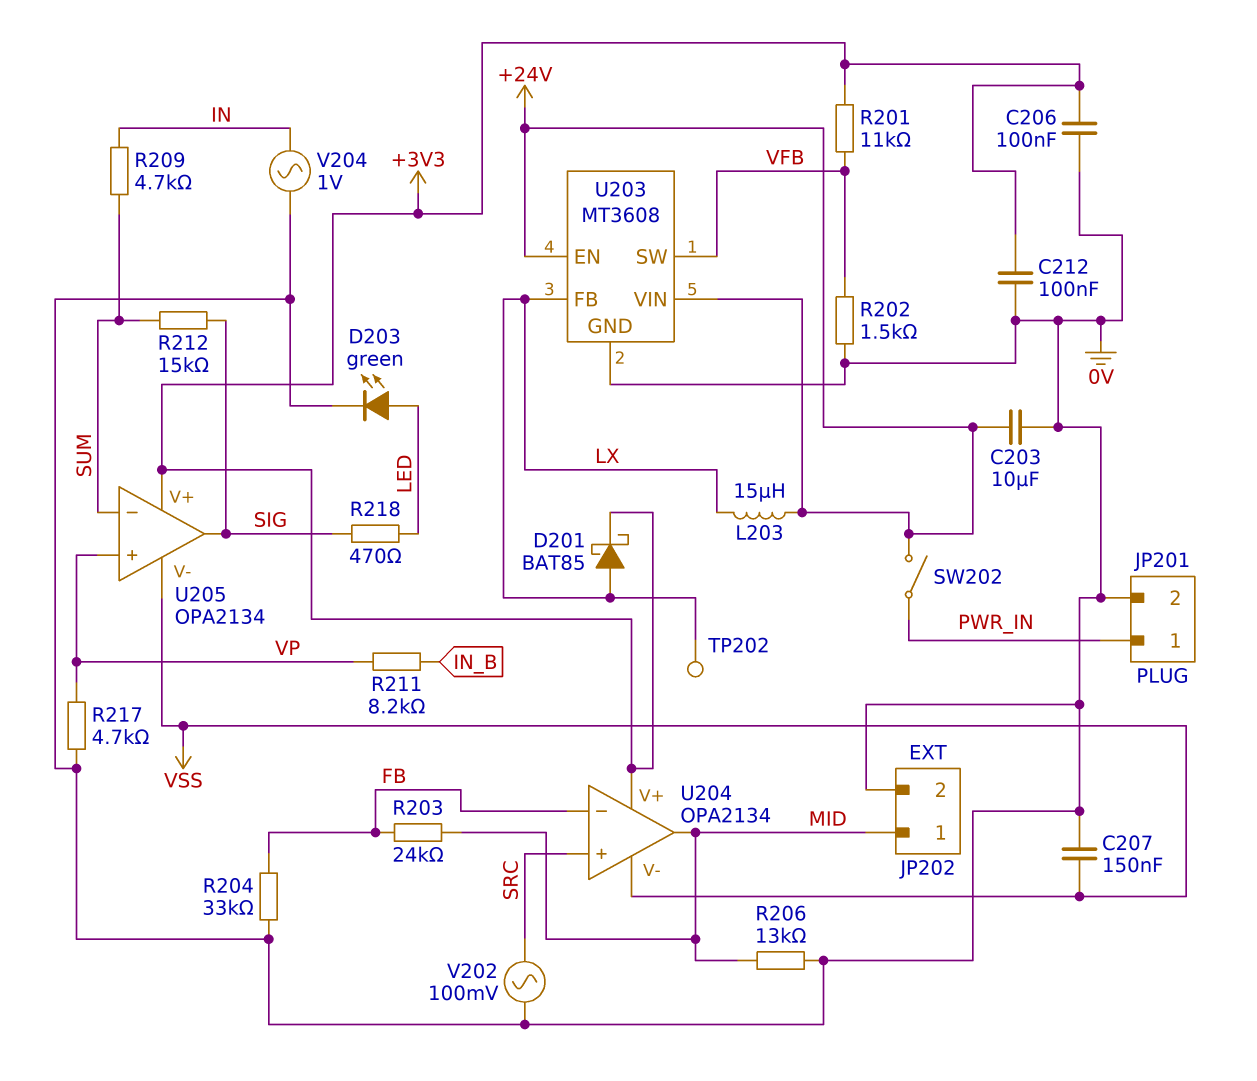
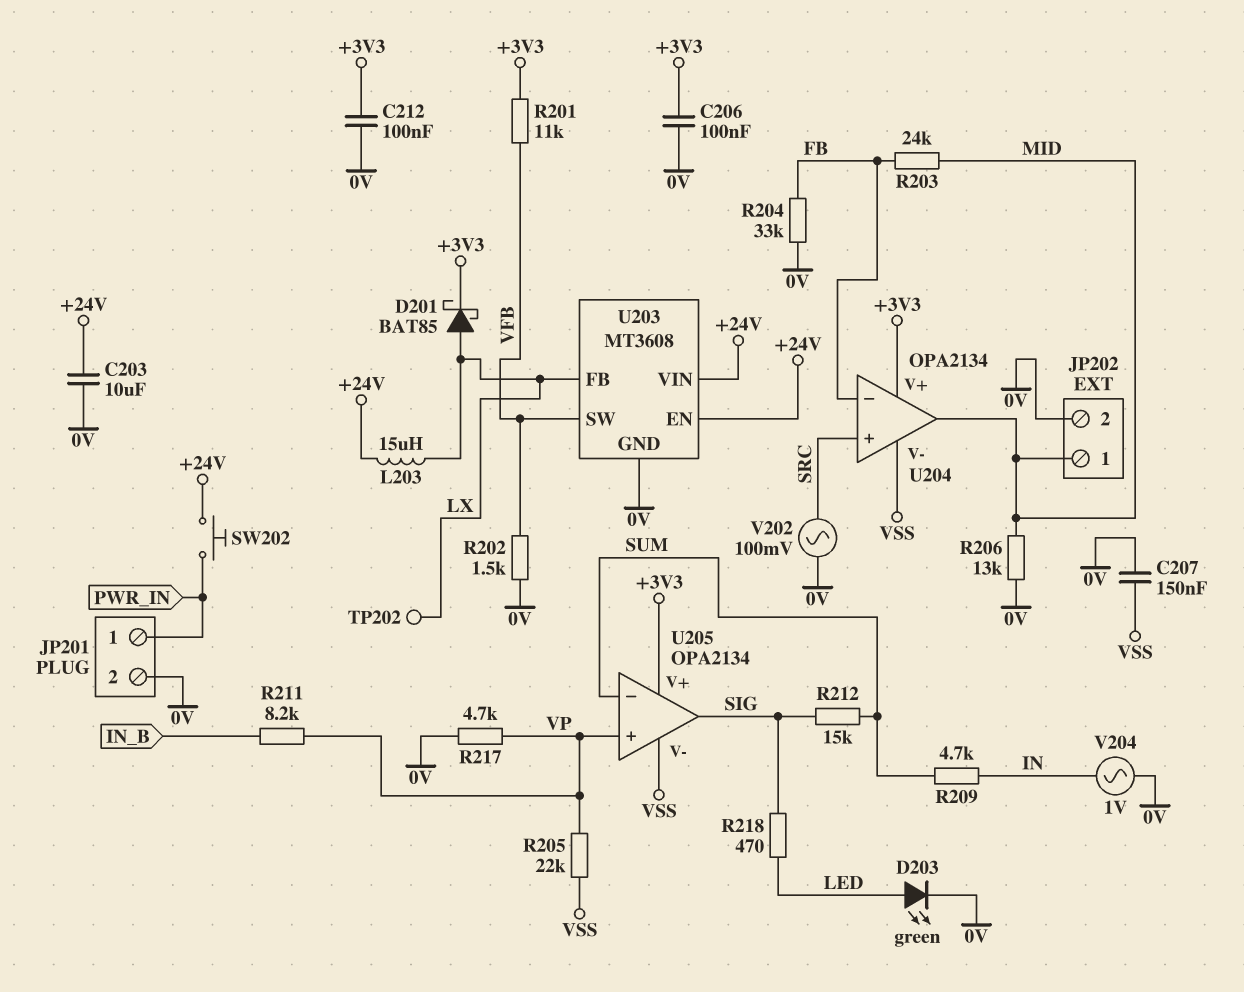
R205: none -> 22k (VP, VSS)
SW202: switch (+24V, PWR_IN) -> button (+24V, PWR_IN)

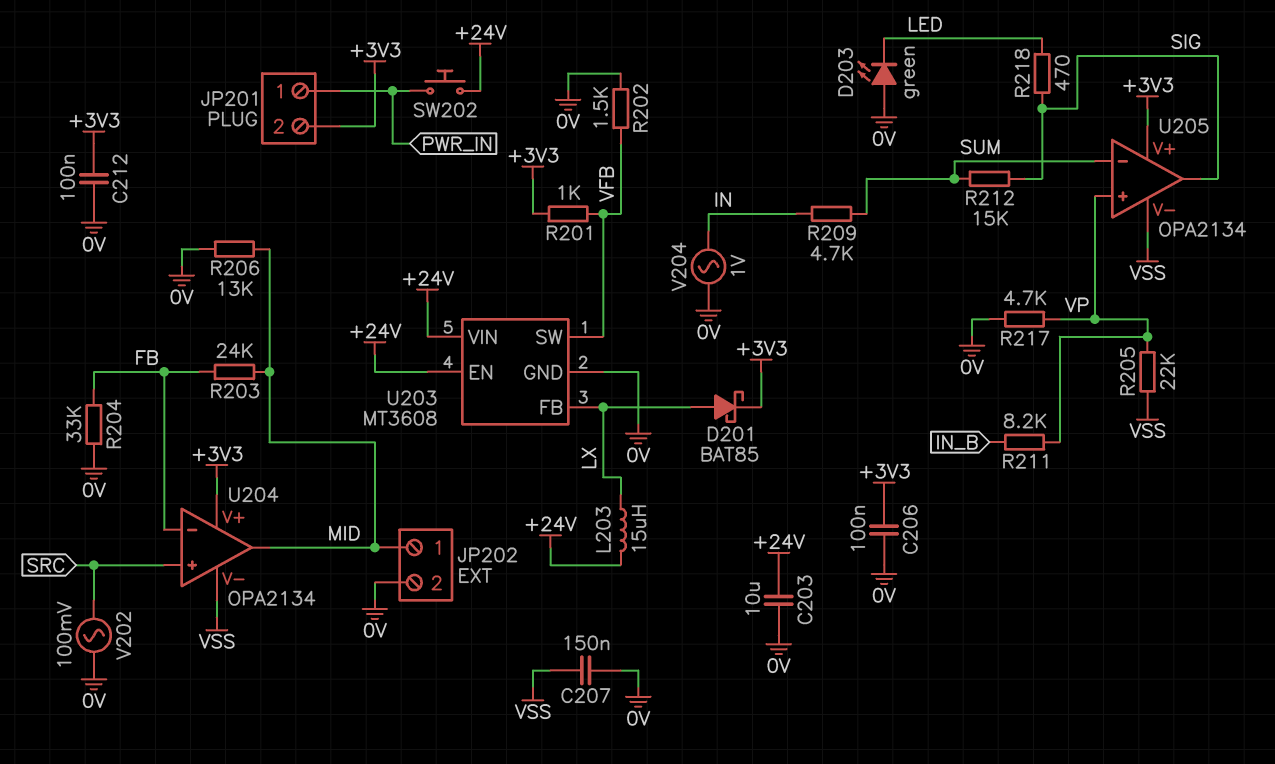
D203: LED green (A LED, K 0V) -> LED green (A 0V, K LED)
JP201 pin 2: 0V -> +3V3
R201: 11k (+3V3, VFB) -> 1k (+3V3, VFB)
TP202: test point (LX) -> none

